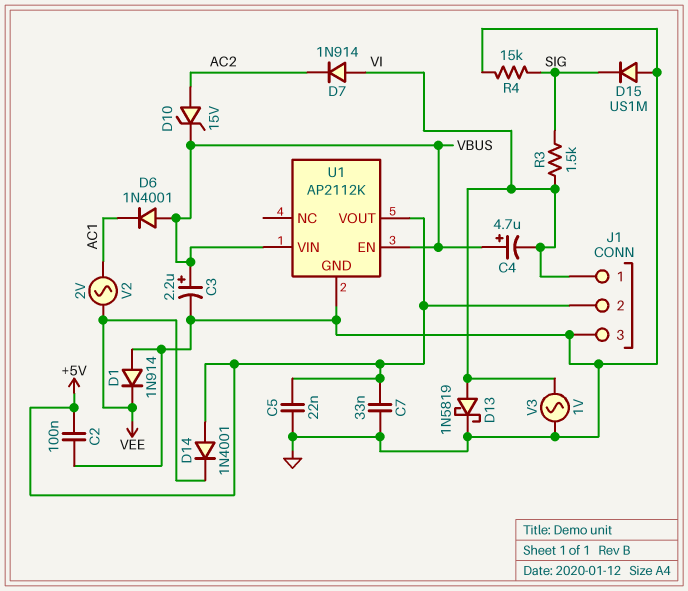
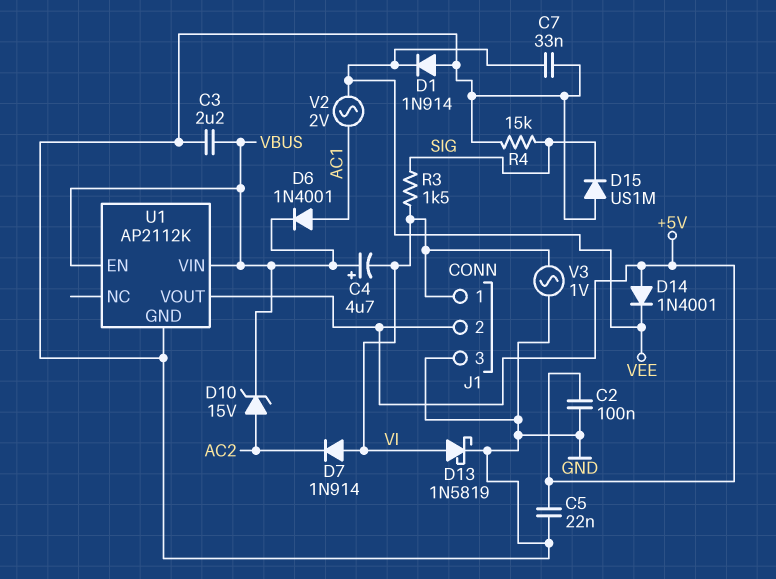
C3: 2.2uF (plus VBUS, minus GND) -> 2.2uF (GND, VBUS)
C7: 33nF (+5V, GND) -> 33nF (GND, VEE)
D6: diode 1N4001 (A VBUS, K AC1) -> diode 1N4001 (A AC1, K VBUS)

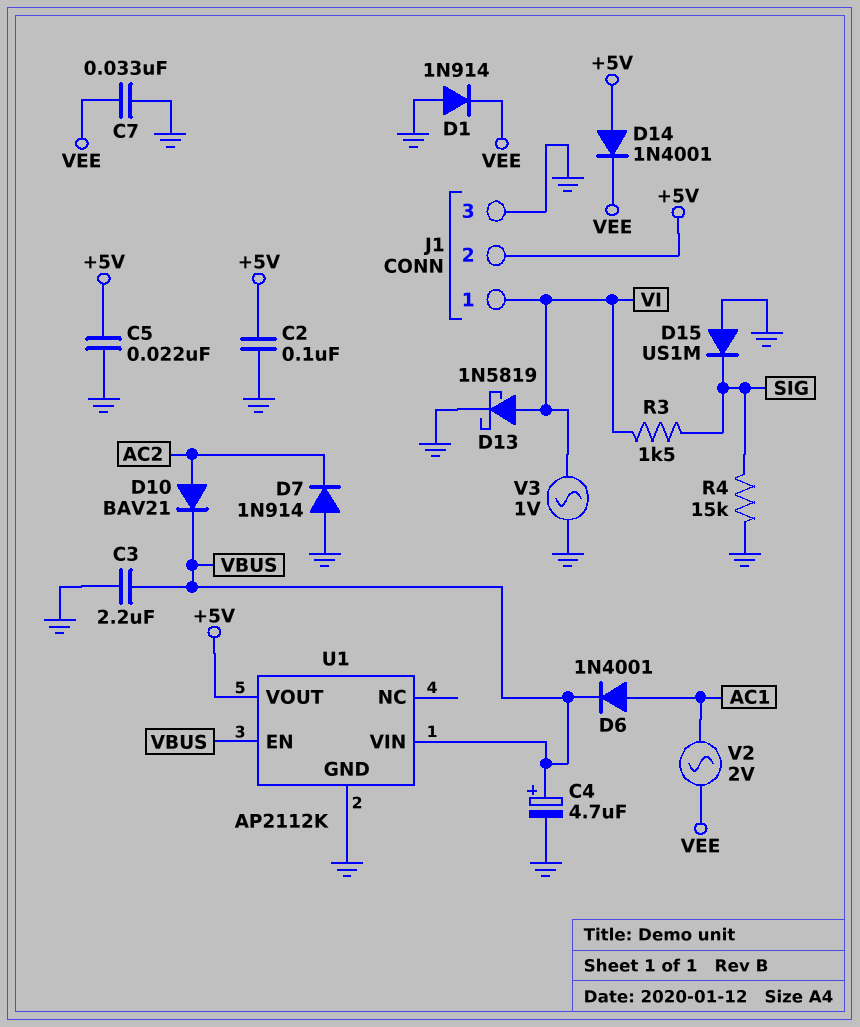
C4: 4.7uF (plus VBUS, minus VI) -> 4.7uF (plus VBUS, minus GND)
D7: diode 1N914 (A VI, K AC2) -> diode 1N914 (A GND, K AC2)
D10: zener 15V (A AC2, K VBUS) -> diode BAV21 (A AC2, K VBUS)

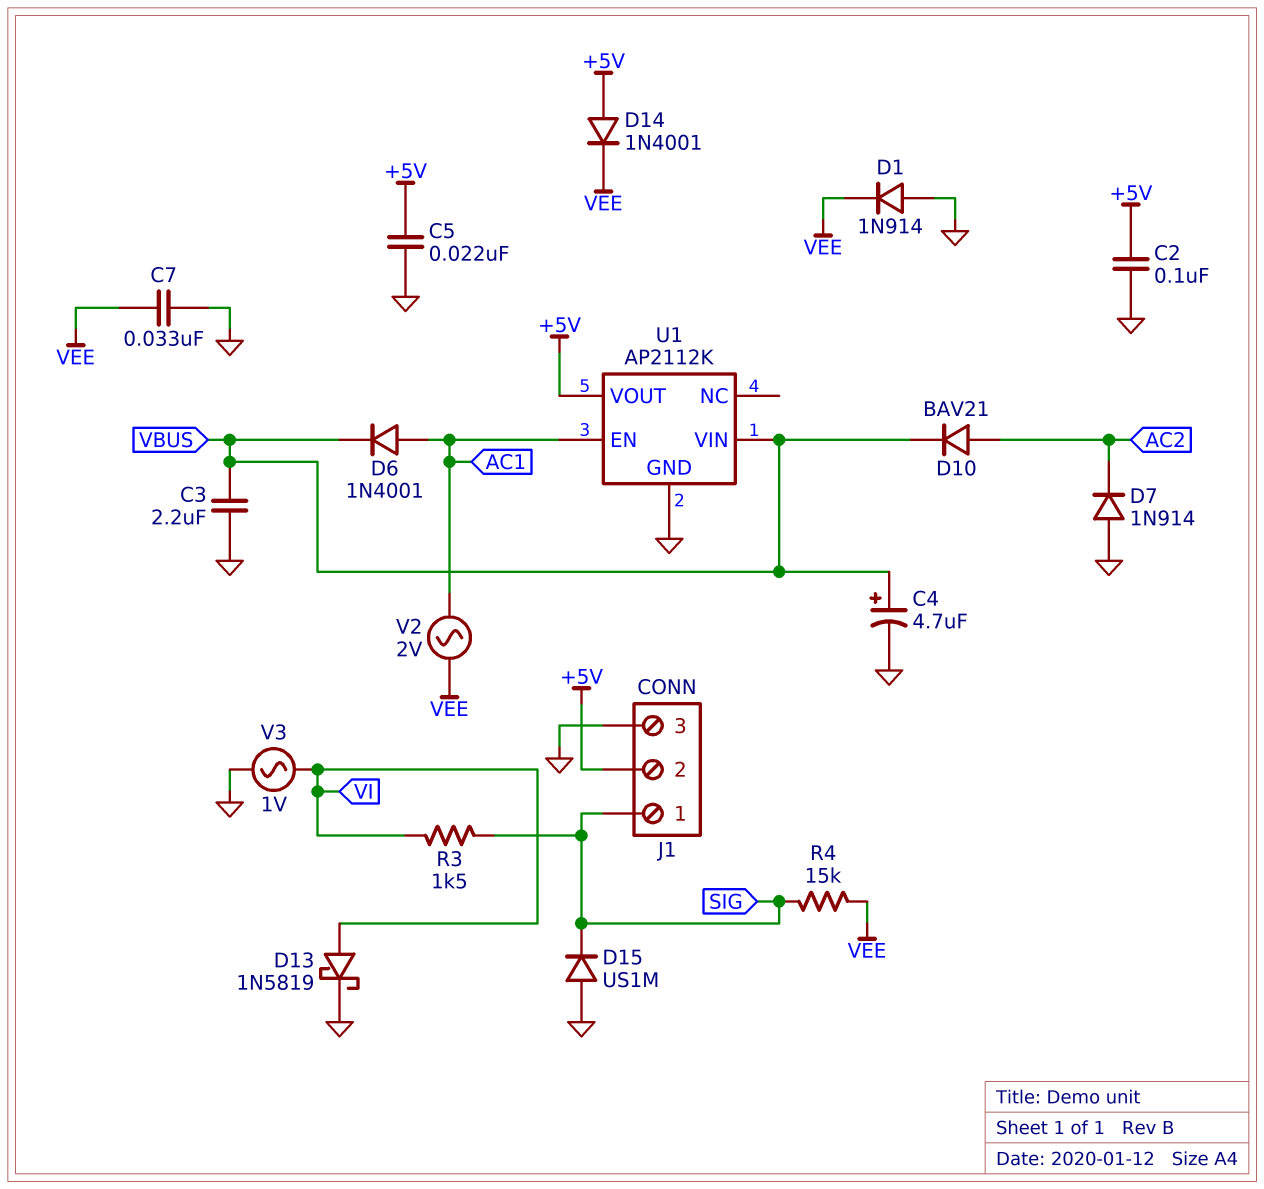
J1 pin 1: VI -> SIG
R4: 15k (GND, SIG) -> 15k (SIG, VEE)
U1 pin EN: VBUS -> AC1

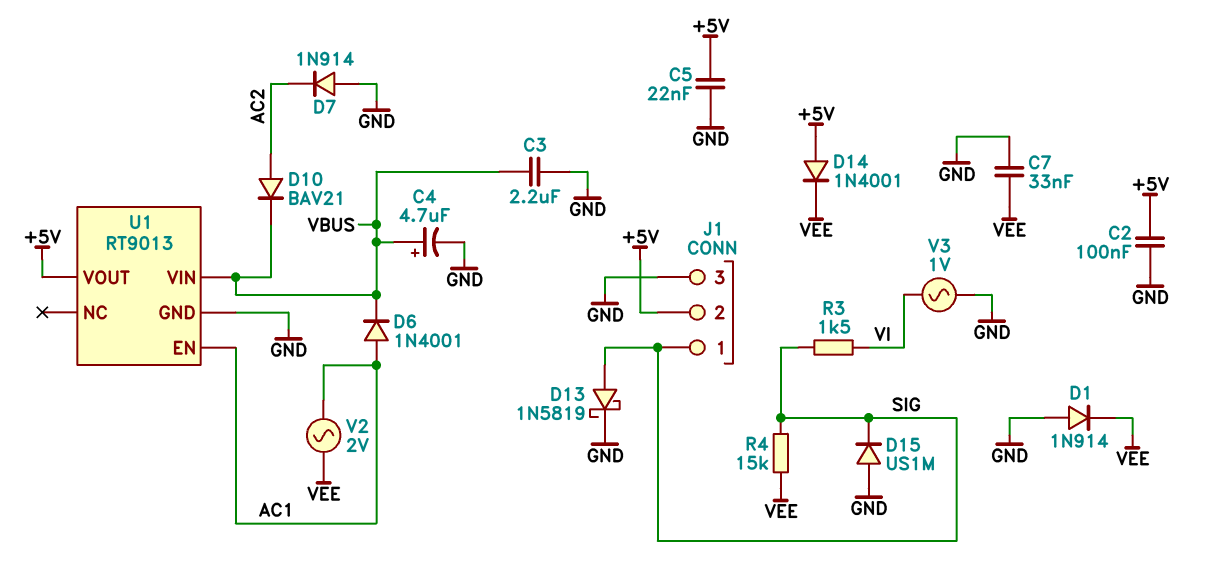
D13: schottky 1N5819 (A VI, K GND) -> schottky 1N5819 (A SIG, K GND)
U1: AP2112K -> RT9013

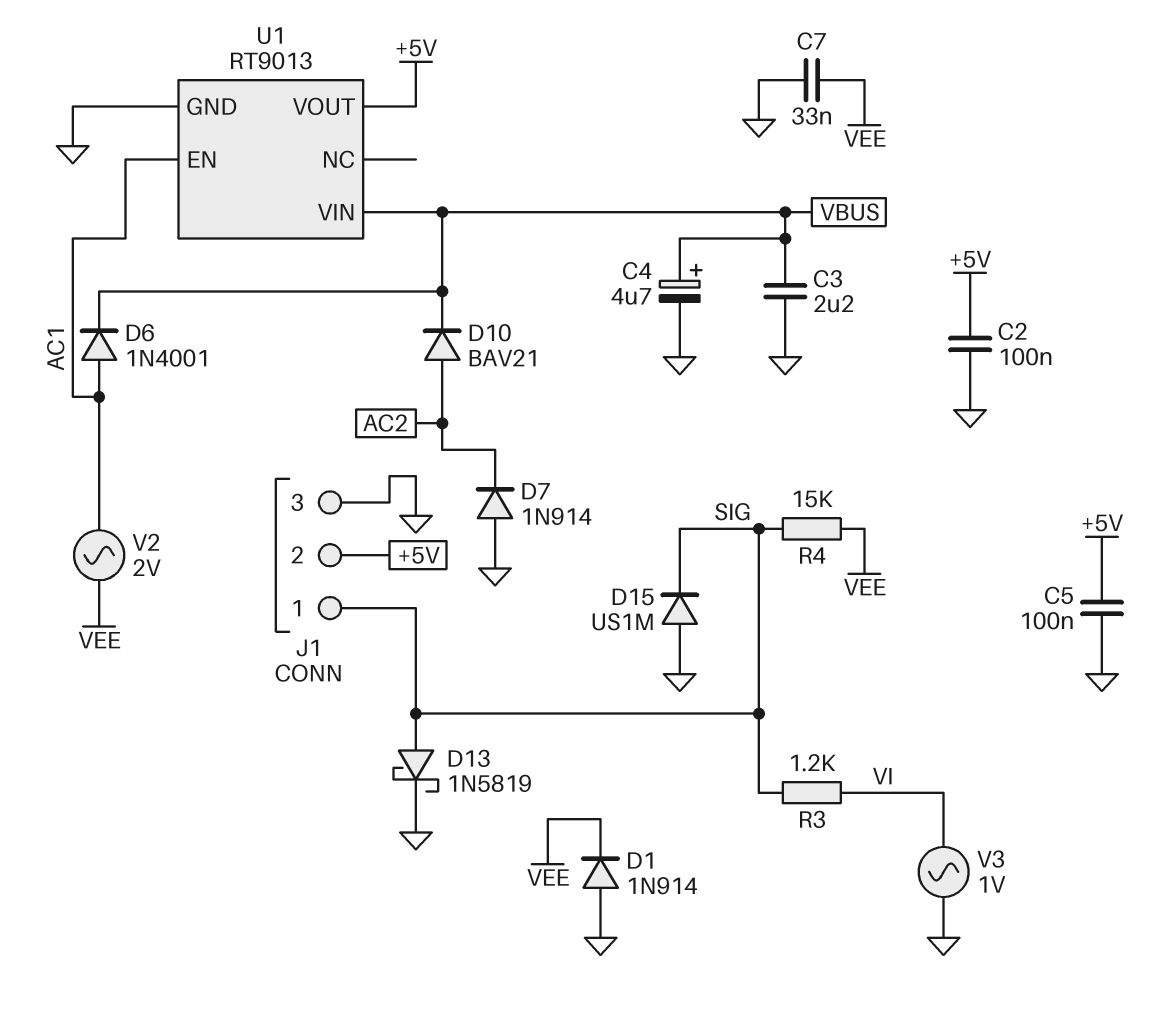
C5: 22nF (+5V, GND) -> 100nF (+5V, GND)
D14: diode 1N4001 (A +5V, K VEE) -> none
R3: 1.5k (SIG, VI) -> 1.2k (SIG, VI)

